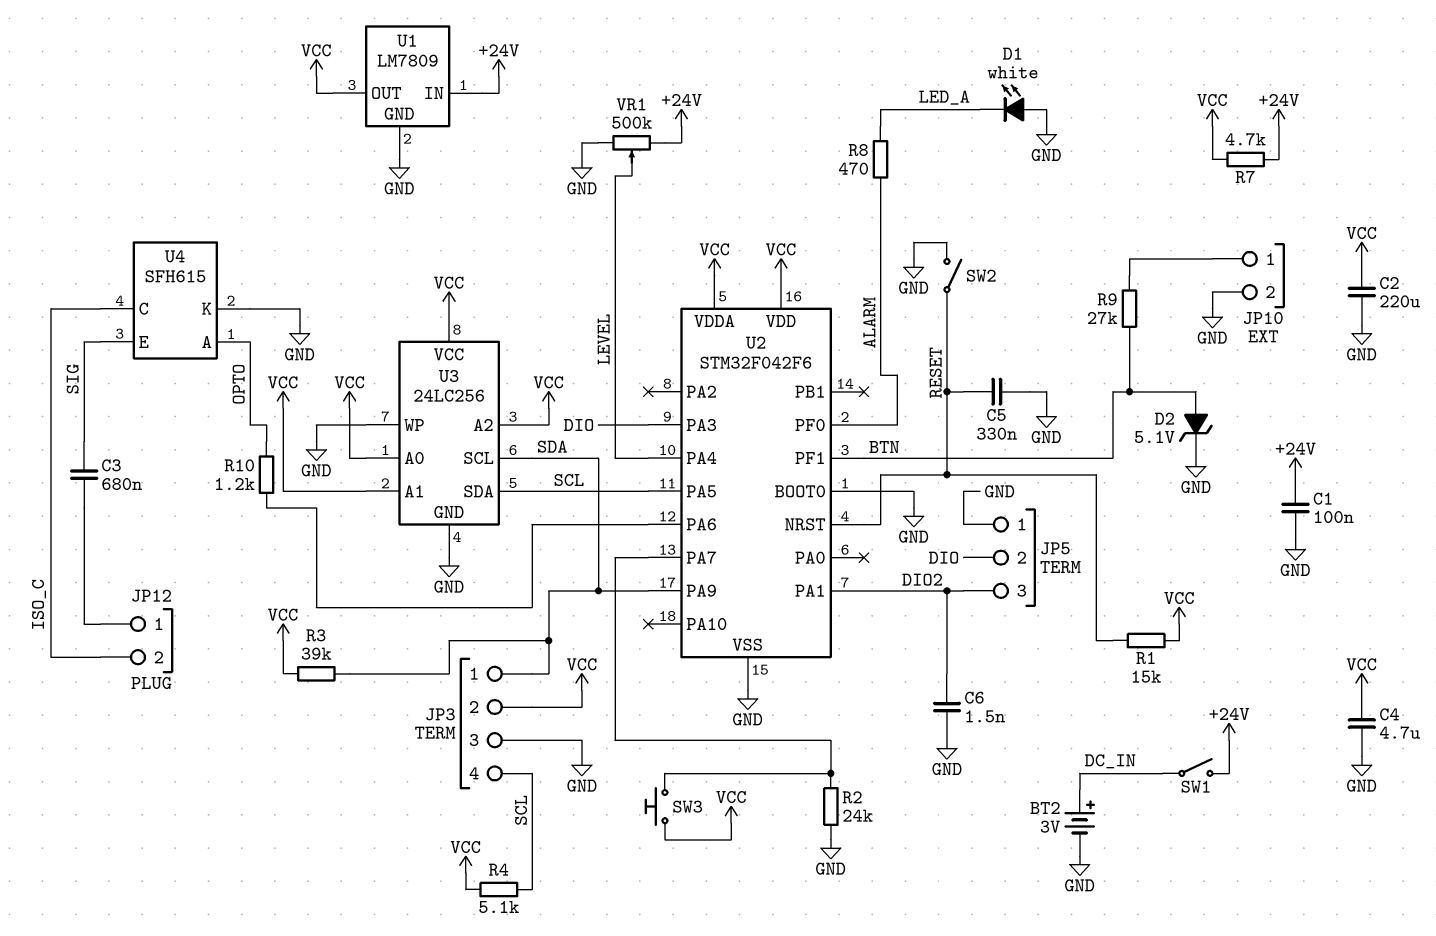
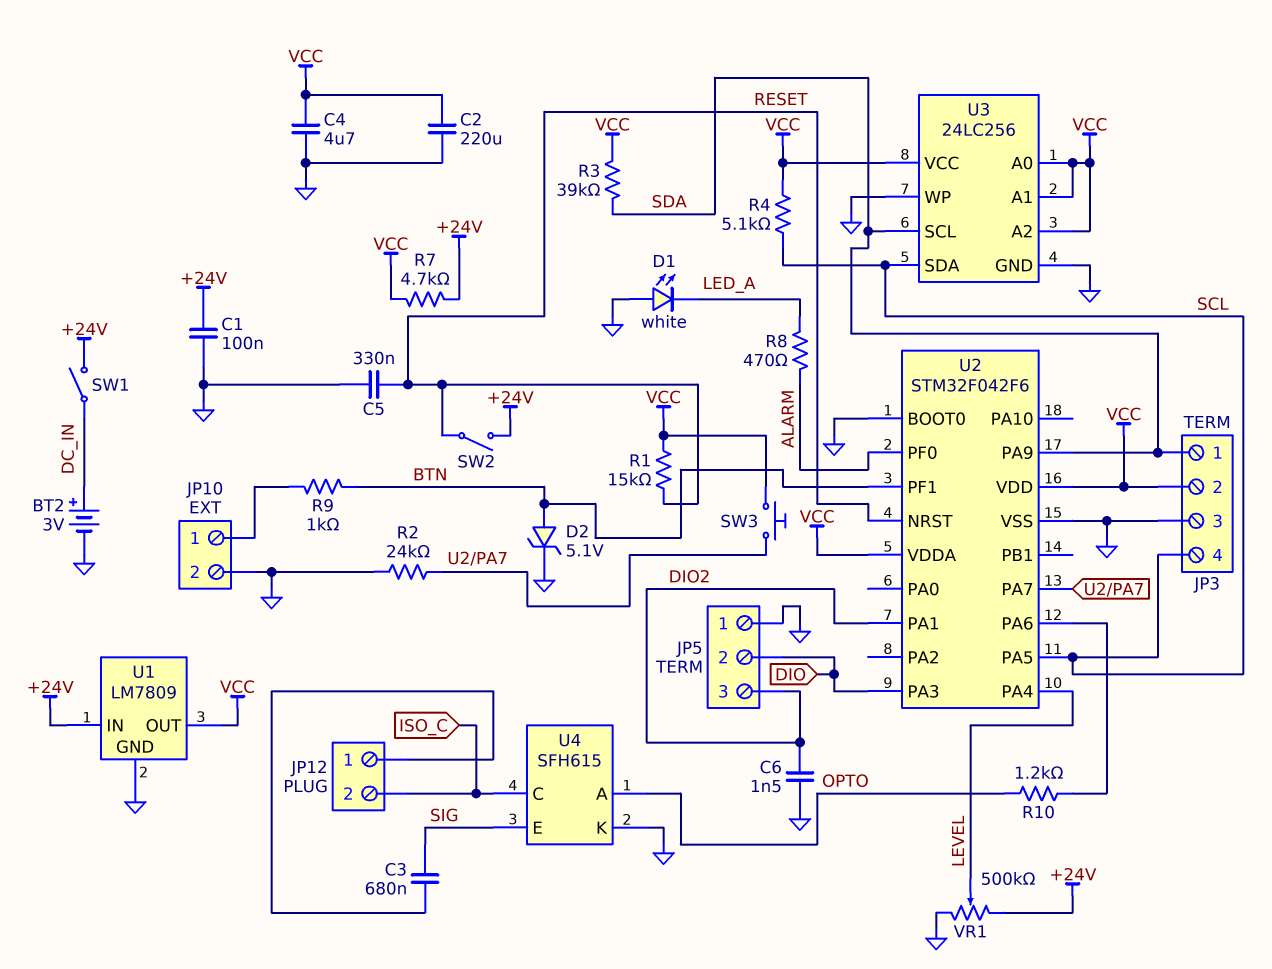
R9: 27k (BTN, JP10/1) -> 1k (BTN, JP10/1)
SW2: switch (GND, RESET) -> switch (+24V, RESET)

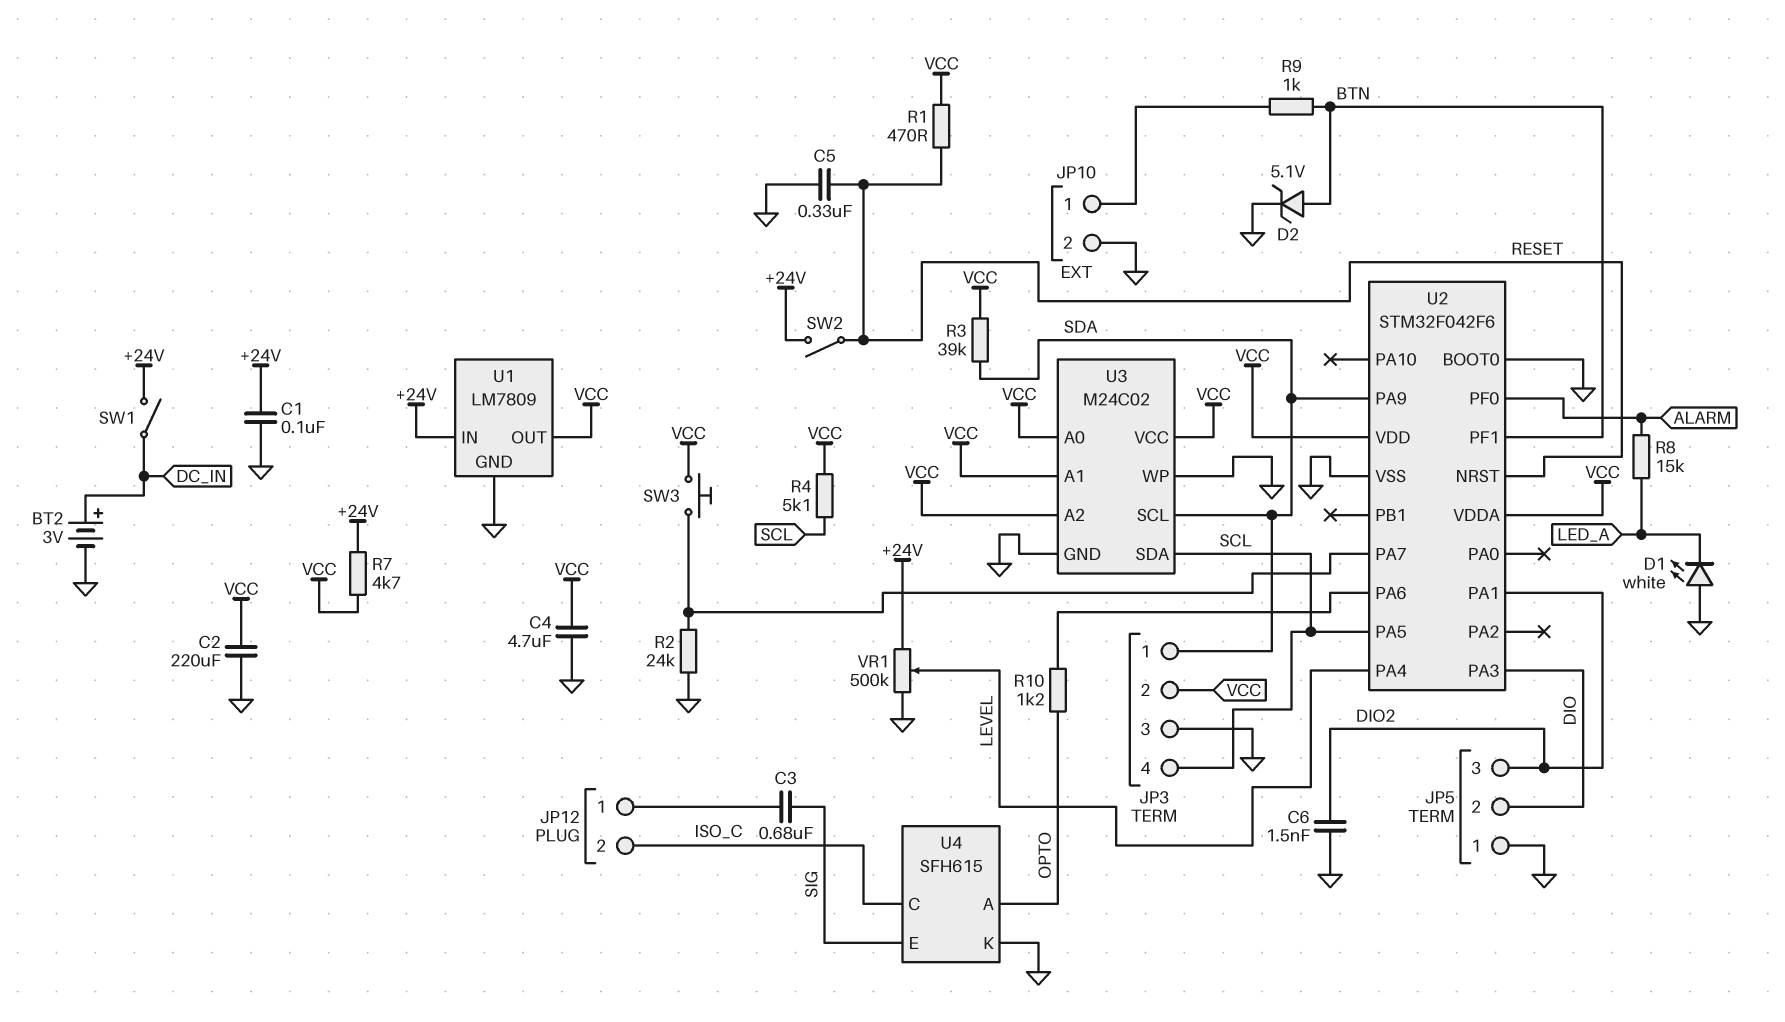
R1: 15k (RESET, VCC) -> 470 (RESET, VCC)
R8: 470 (ALARM, LED_A) -> 15k (ALARM, LED_A)
U3: 24LC256 -> M24C02

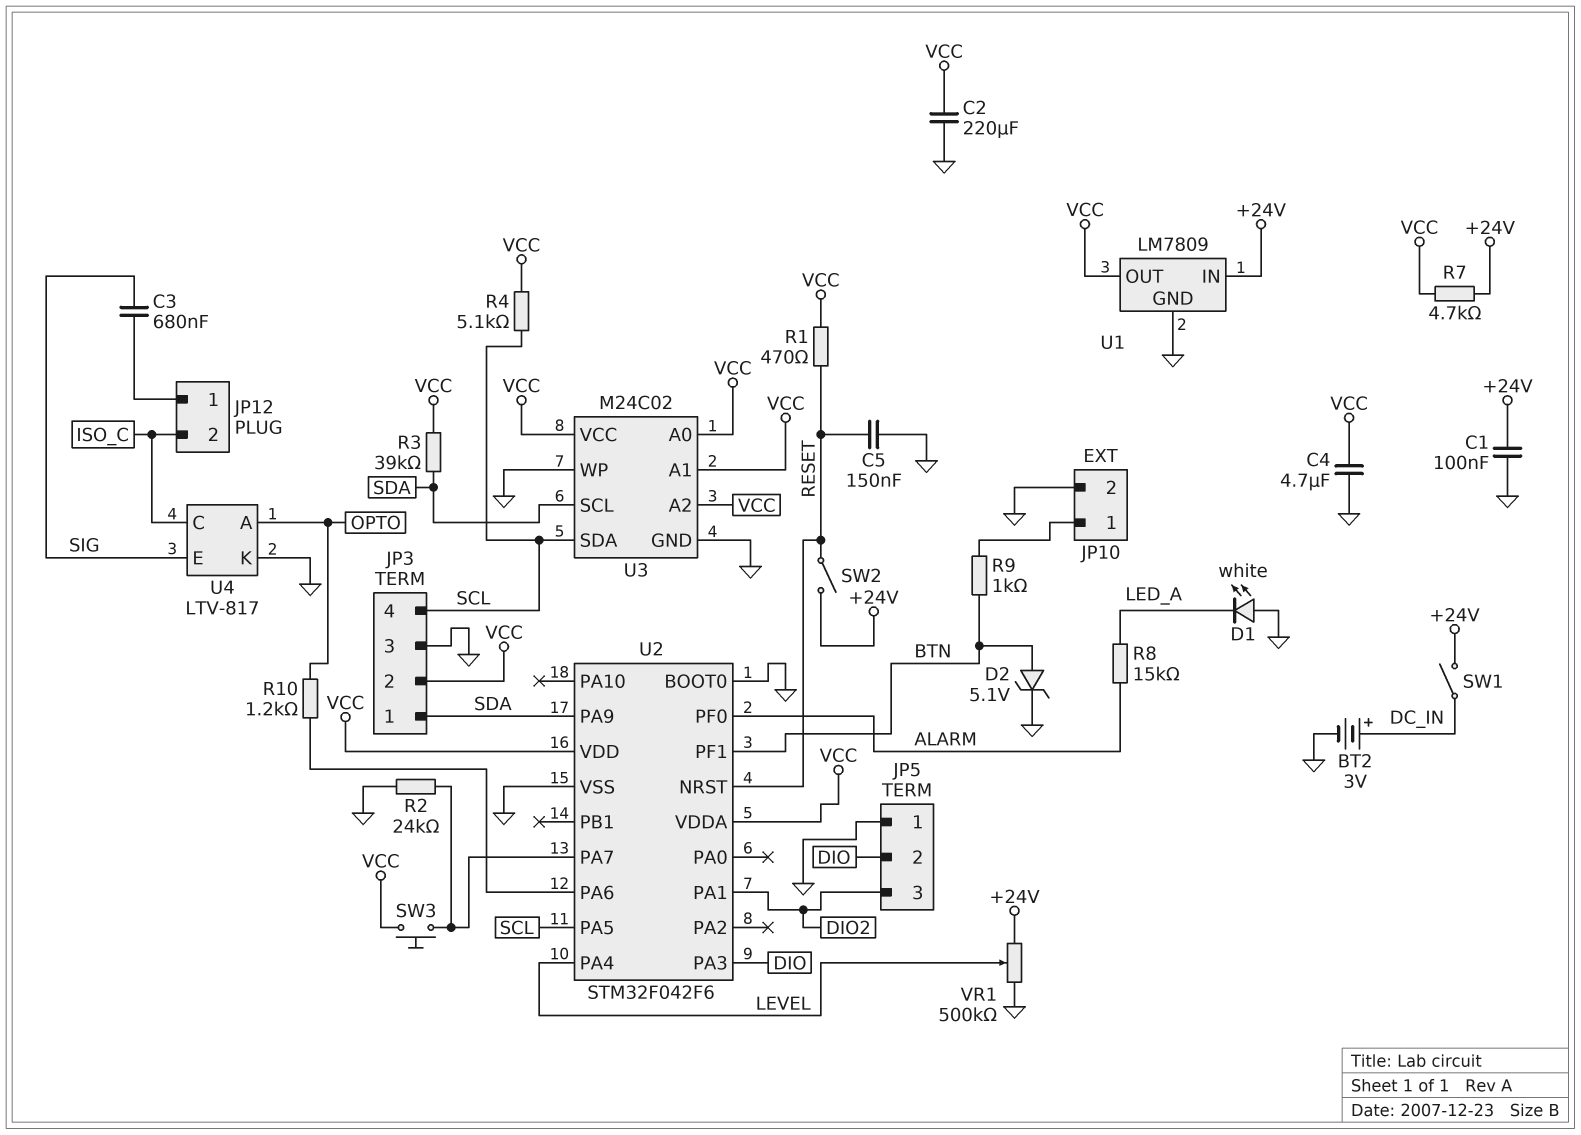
C5: 330nF (GND, RESET) -> 150nF (GND, RESET)
C6: 1.5nF (DIO2, GND) -> none
U4: SFH615 -> LTV-817

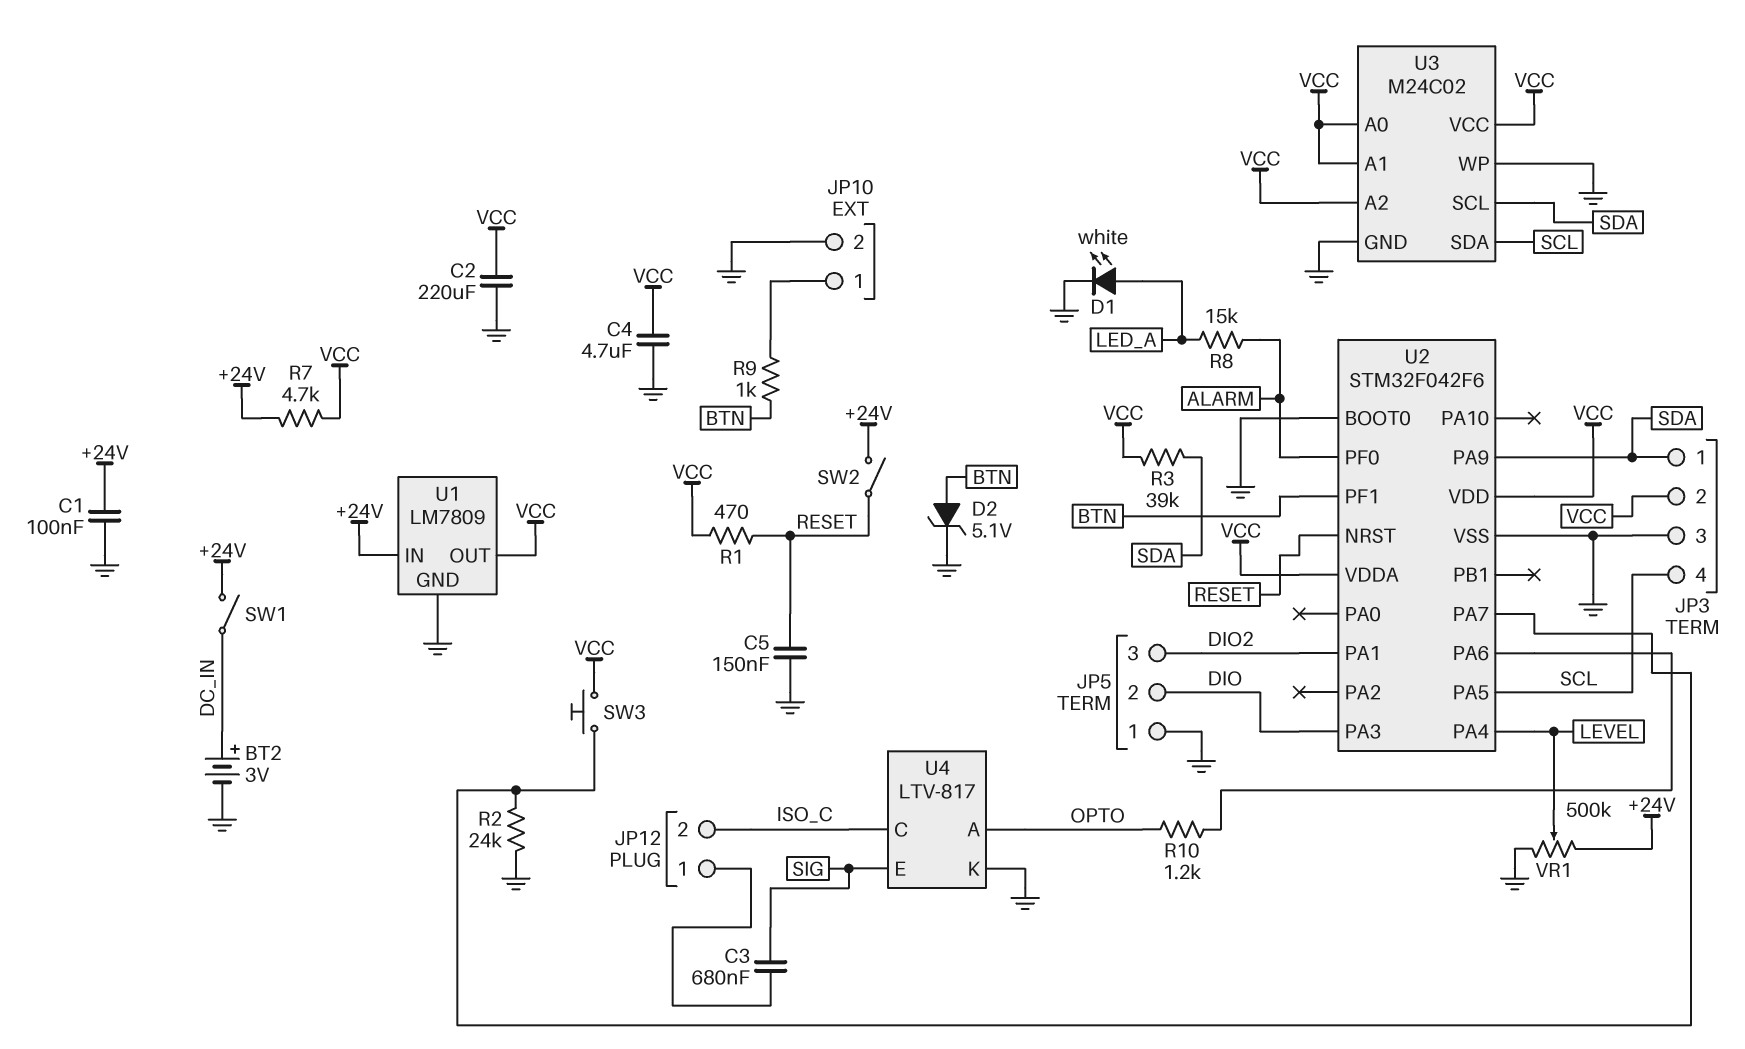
D1: LED white (A GND, K LED_A) -> LED white (A LED_A, K GND)
R4: 5.1k (SCL, VCC) -> none

